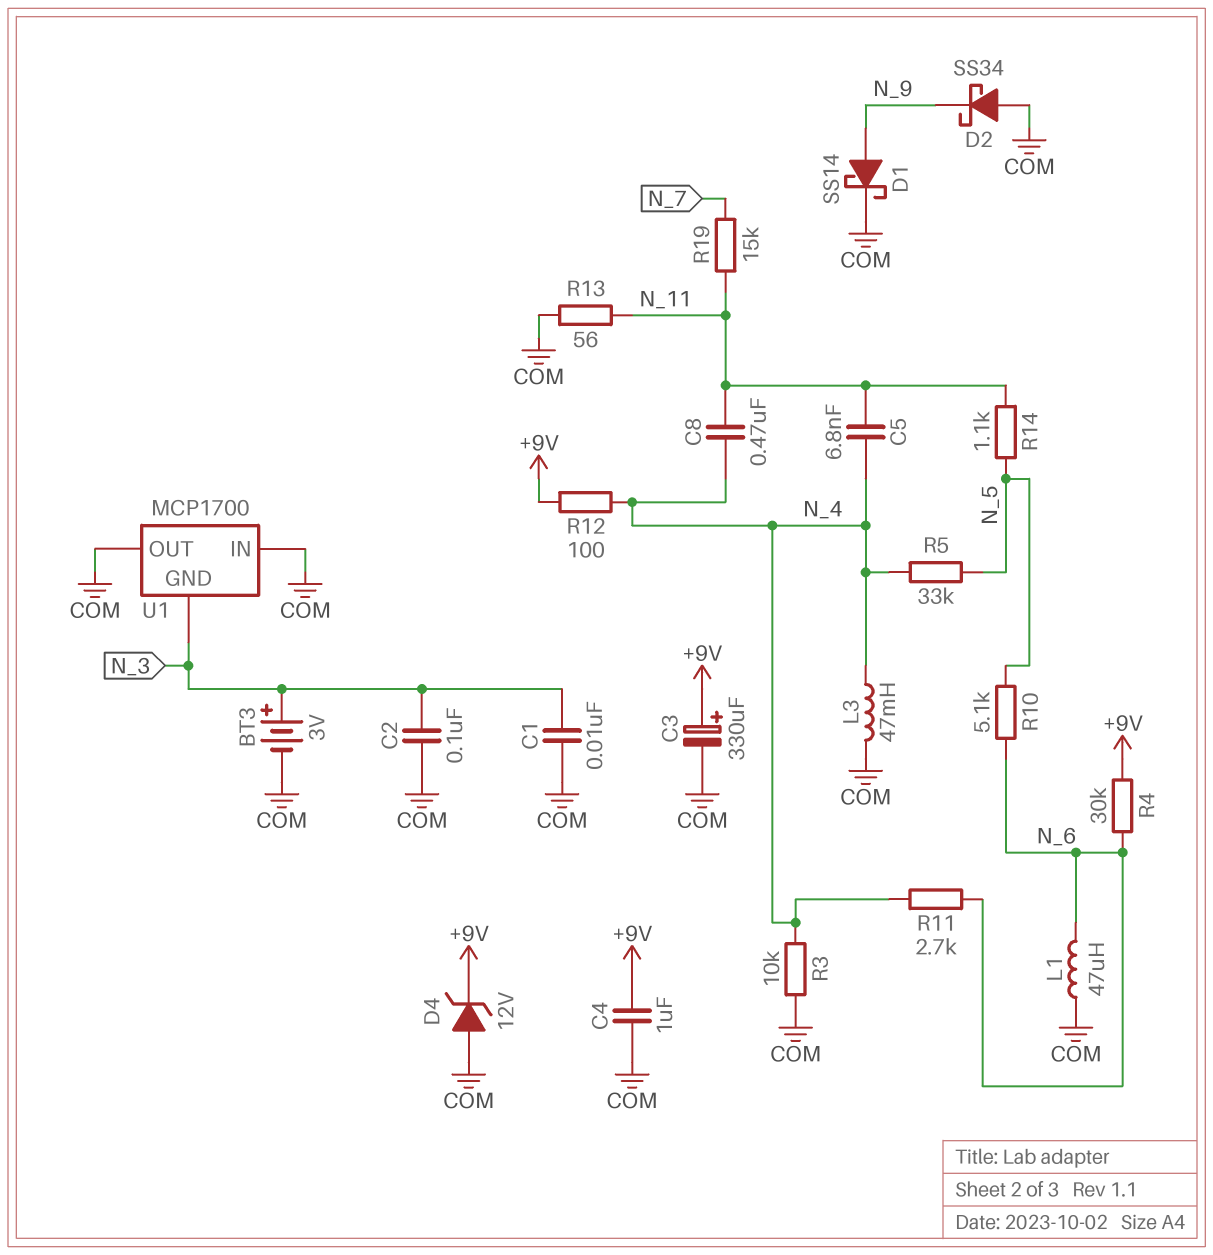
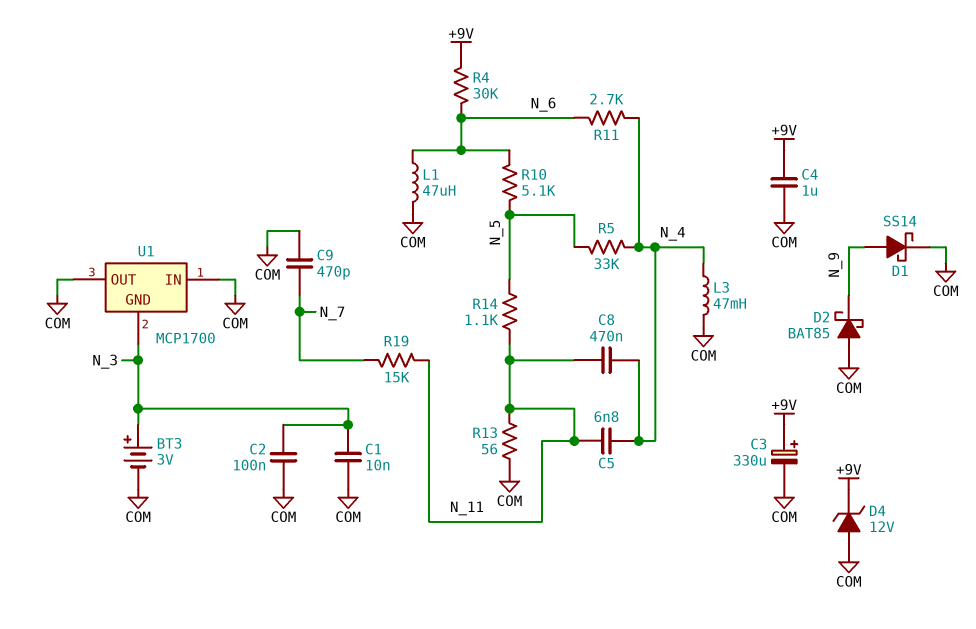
C9: none -> 470pF (COM, N_7)
D2: schottky SS34 (A COM, K N_9) -> schottky BAT85 (A COM, K N_9)
R3: 10k (COM, N_4) -> none
R12: 100 (+9V, N_4) -> none

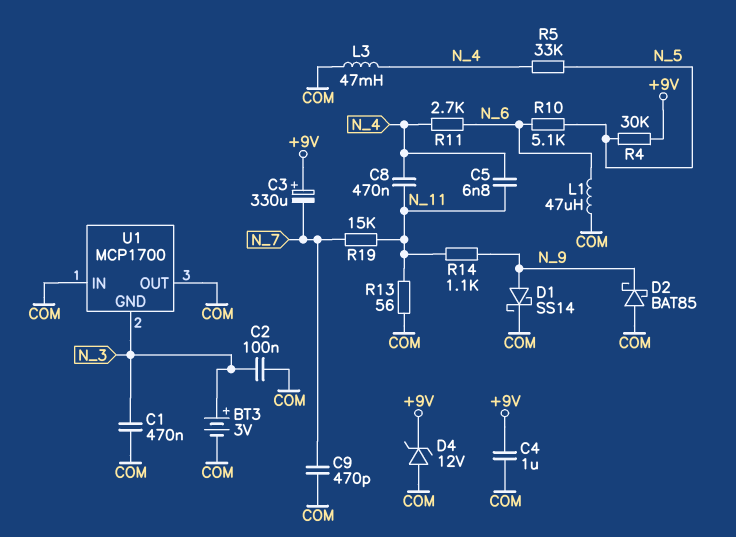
C1: 10nF (COM, N_3) -> 470nF (COM, N_3)
C3: 330uF (plus +9V, minus COM) -> 330uF (plus +9V, minus N_7)
R4: 30k (+9V, N_6) -> 30k (+9V, N_5)
R14: 1.1k (N_5, N_11) -> 1.1k (N_9, N_11)

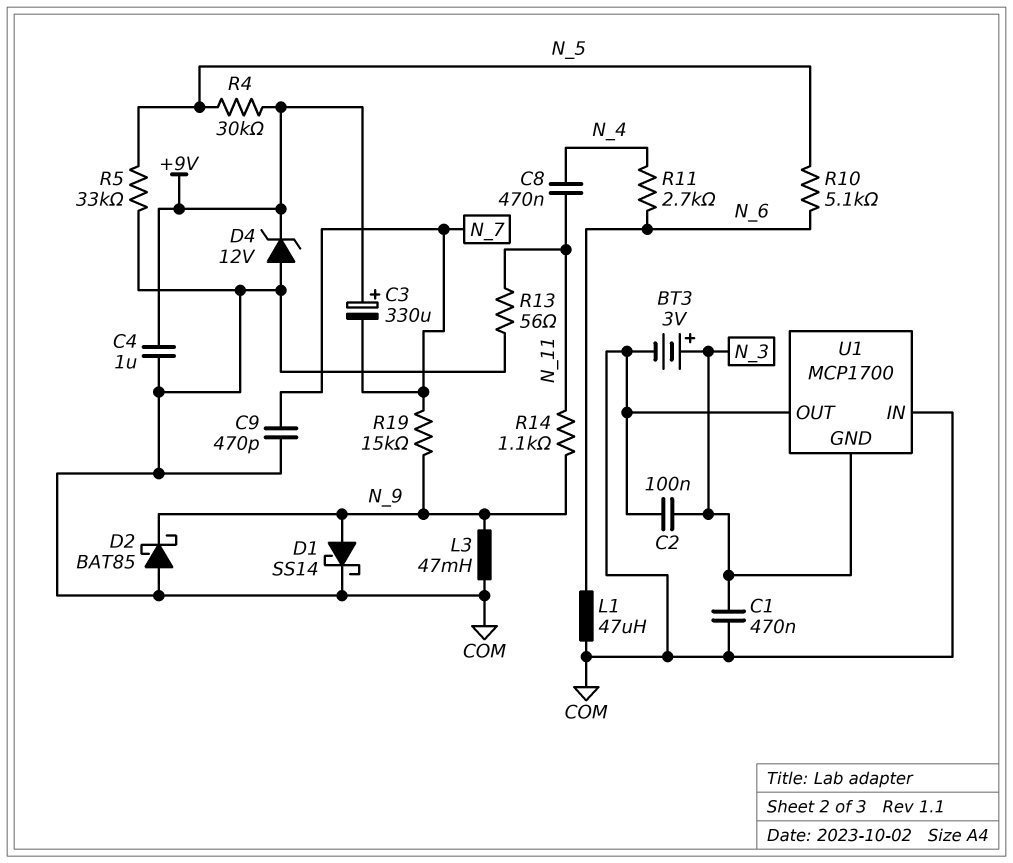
C5: 6.8nF (N_4, N_11) -> none
L3: 47mH (COM, N_4) -> 47mH (COM, N_9)
R5: 33k (N_4, N_5) -> 33k (COM, N_5)
R19: 15k (N_7, N_11) -> 15k (N_7, N_9)

